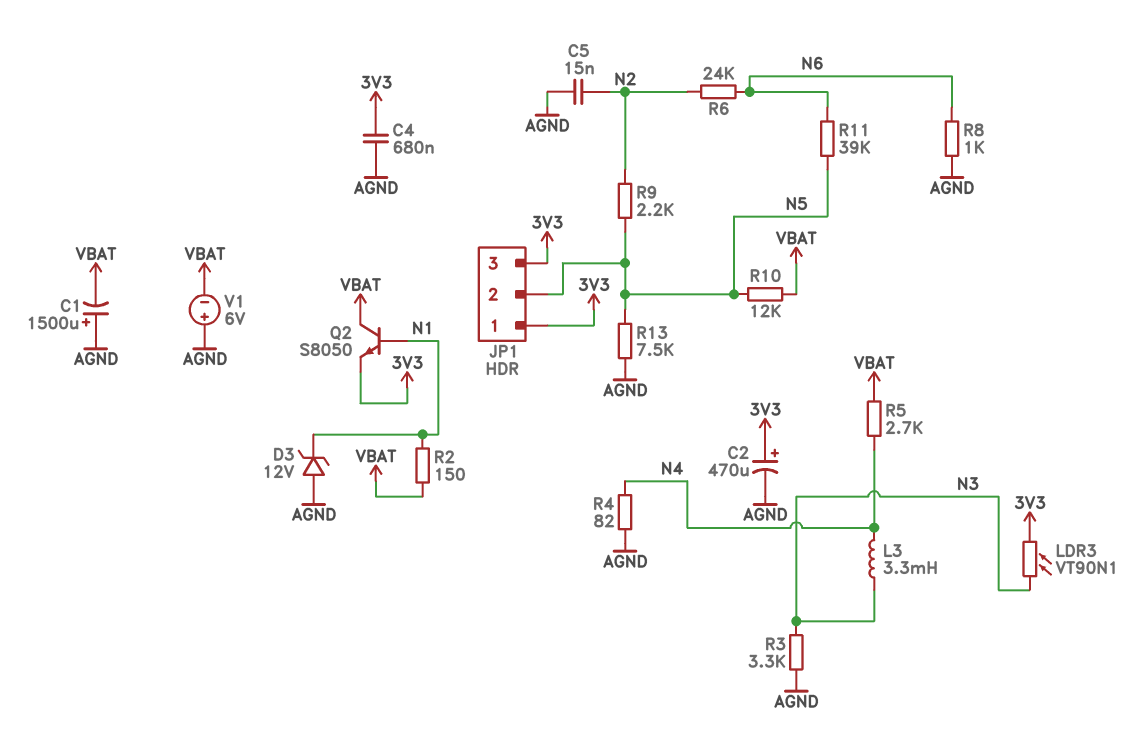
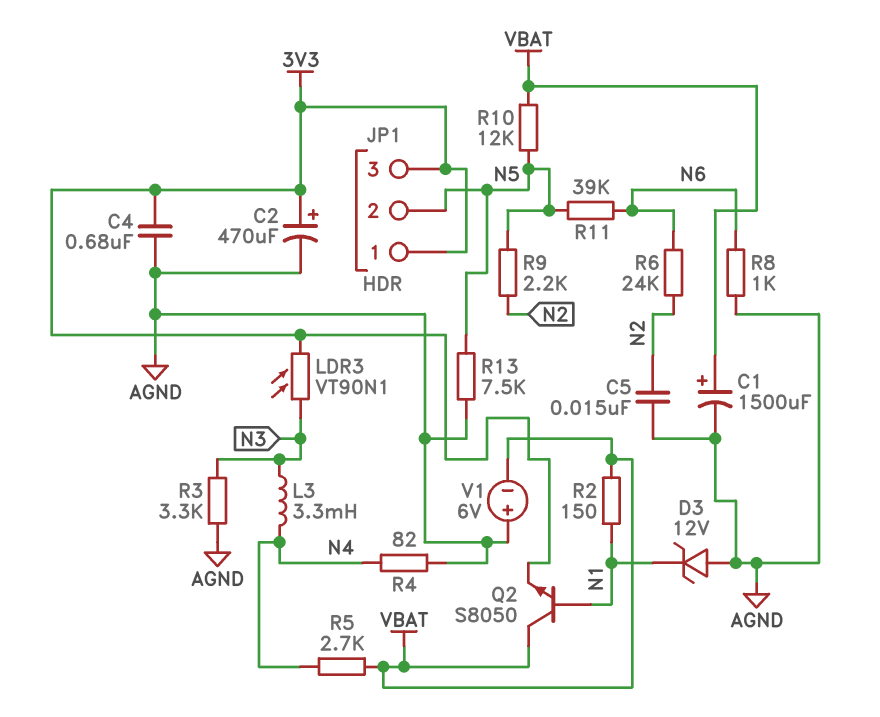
C1: 1500uF (plus AGND, minus VBAT) -> 1500uF (plus VBAT, minus AGND)

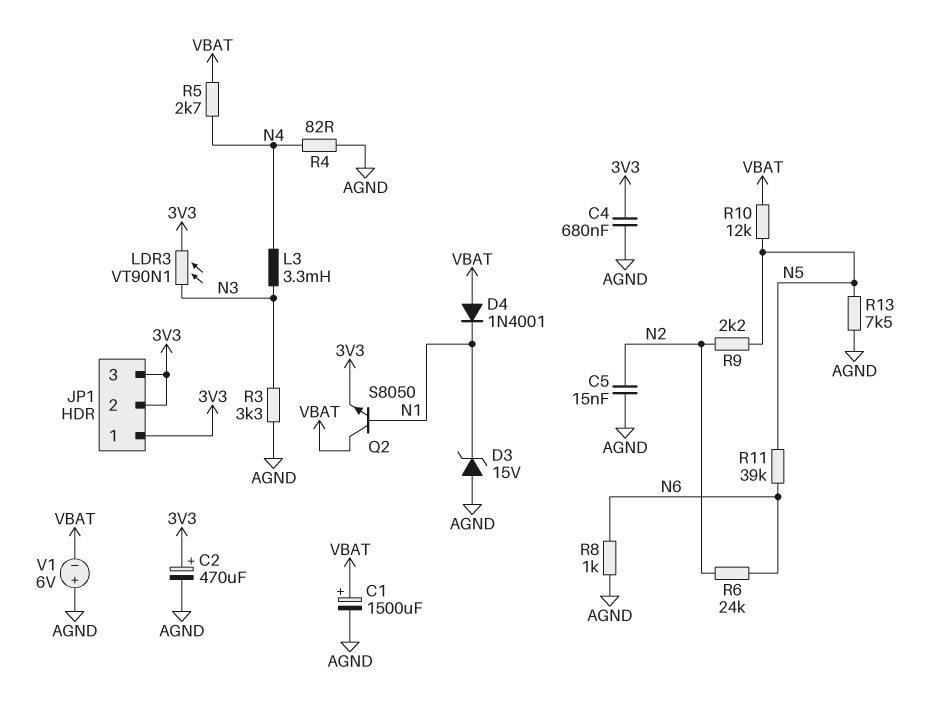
D3: zener 12V (A AGND, K N1) -> zener 15V (A AGND, K N1)
D4: none -> diode 1N4001 (A VBAT, K N1)
JP1 pin 2: N5 -> 3V3
R2: 150 (N1, VBAT) -> none

